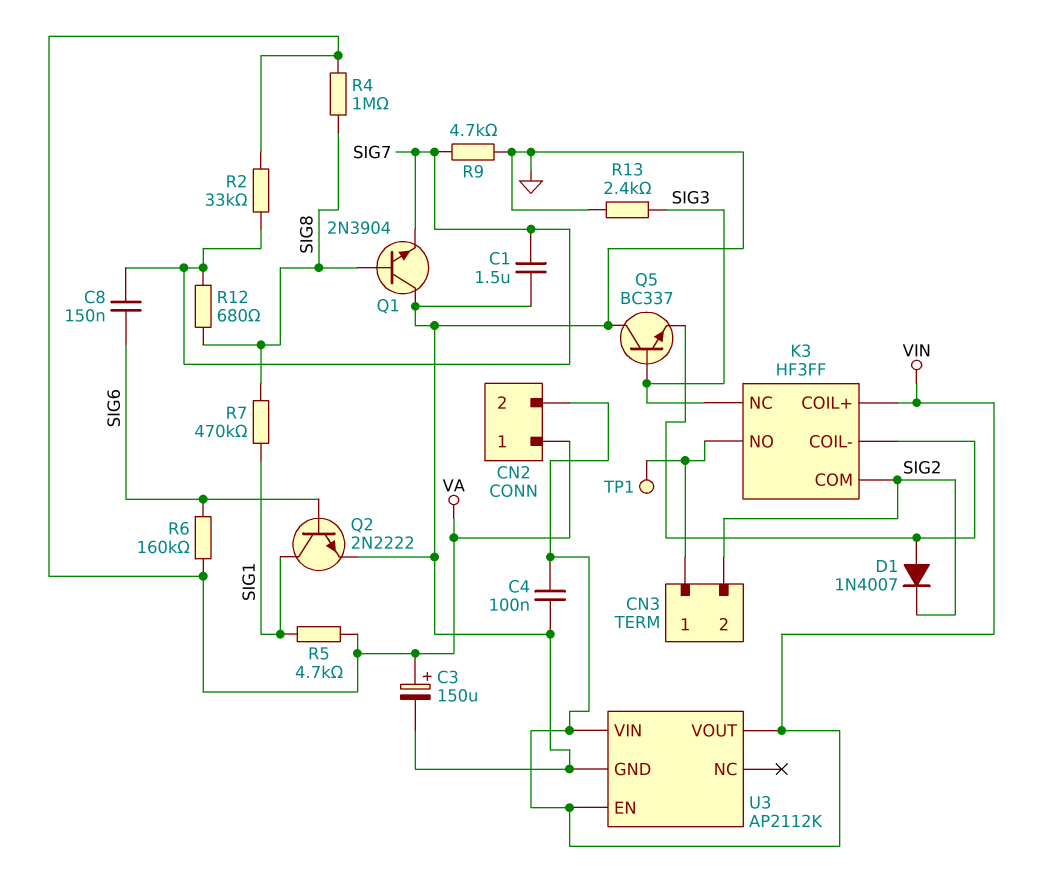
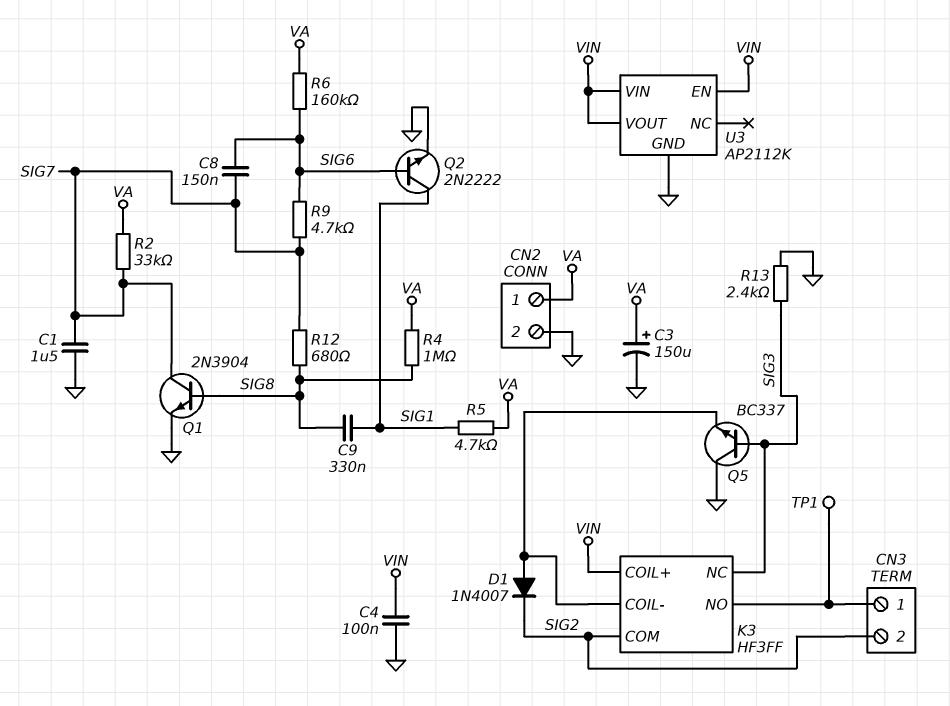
C9: none -> 330nF (SIG1, SIG8)
CN2 pin 2: VIN -> GND
Q1: NPN 2N3904 (B SIG8, C GND, E SIG7) -> NPN 2N3904 (B SIG8, C SIG7, E GND)
R7: 470k (SIG1, SIG8) -> none
R9: 4.7k (GND, SIG7) -> 4.7k (SIG6, SIG7)

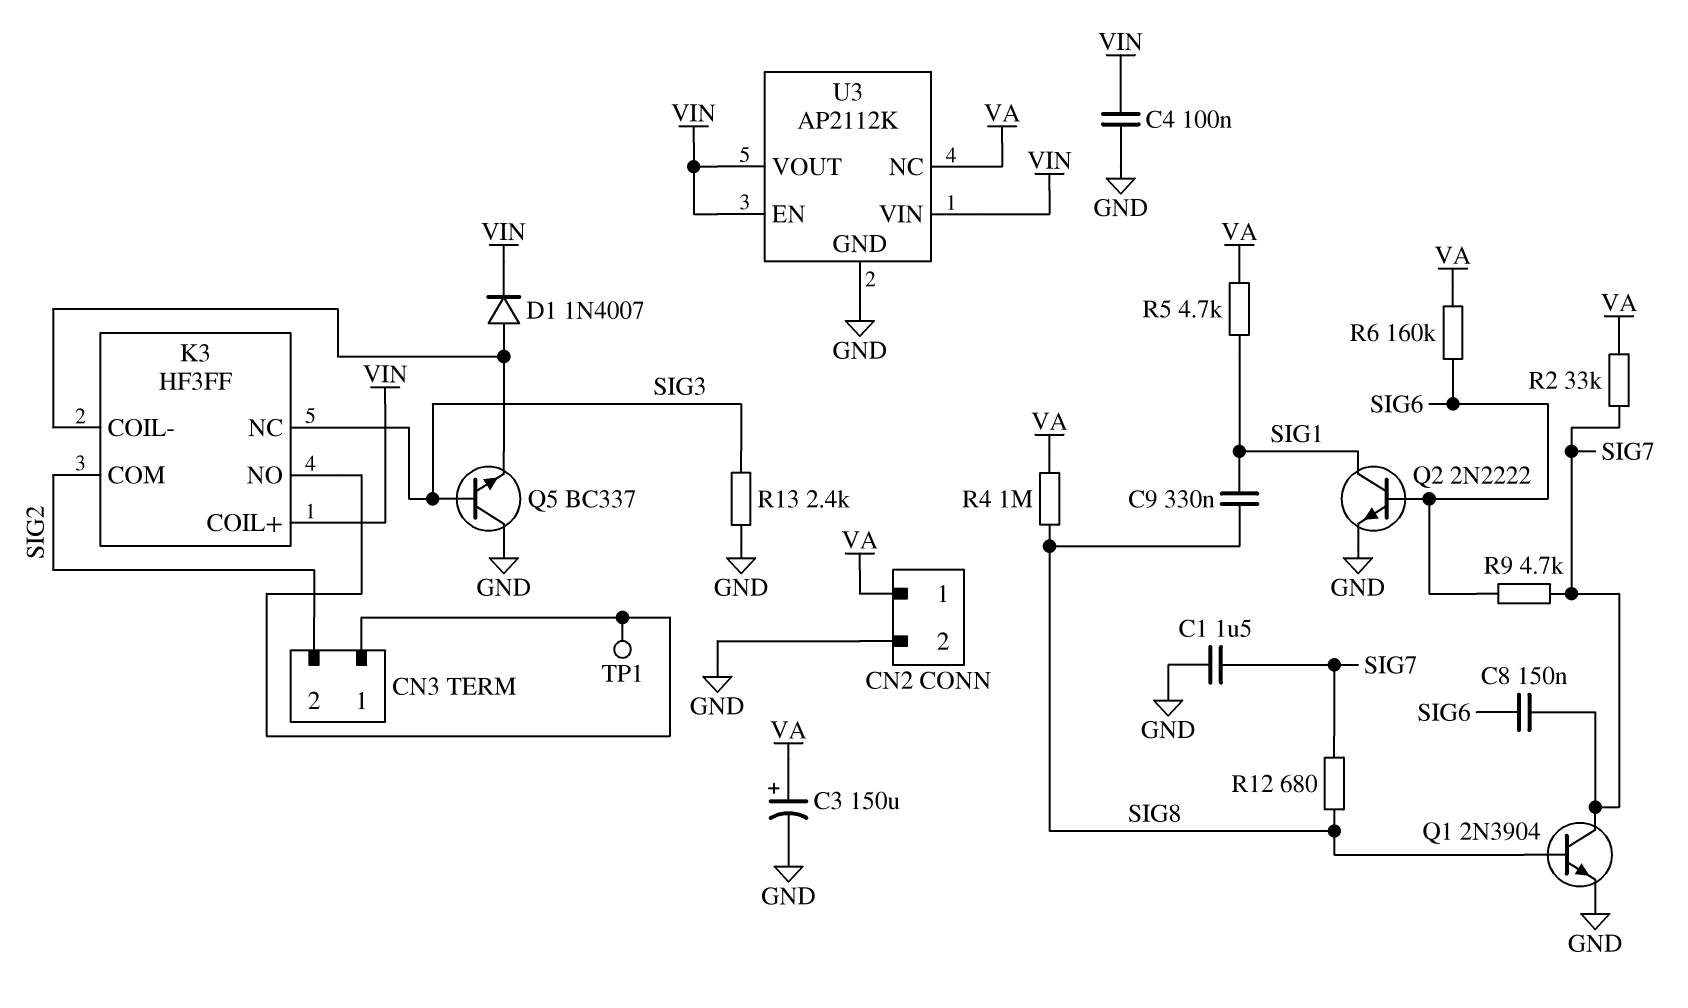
D1: diode 1N4007 (A K3/COIL-, K SIG2) -> diode 1N4007 (A K3/COIL-, K VIN)
U3 pin NC: none -> VA

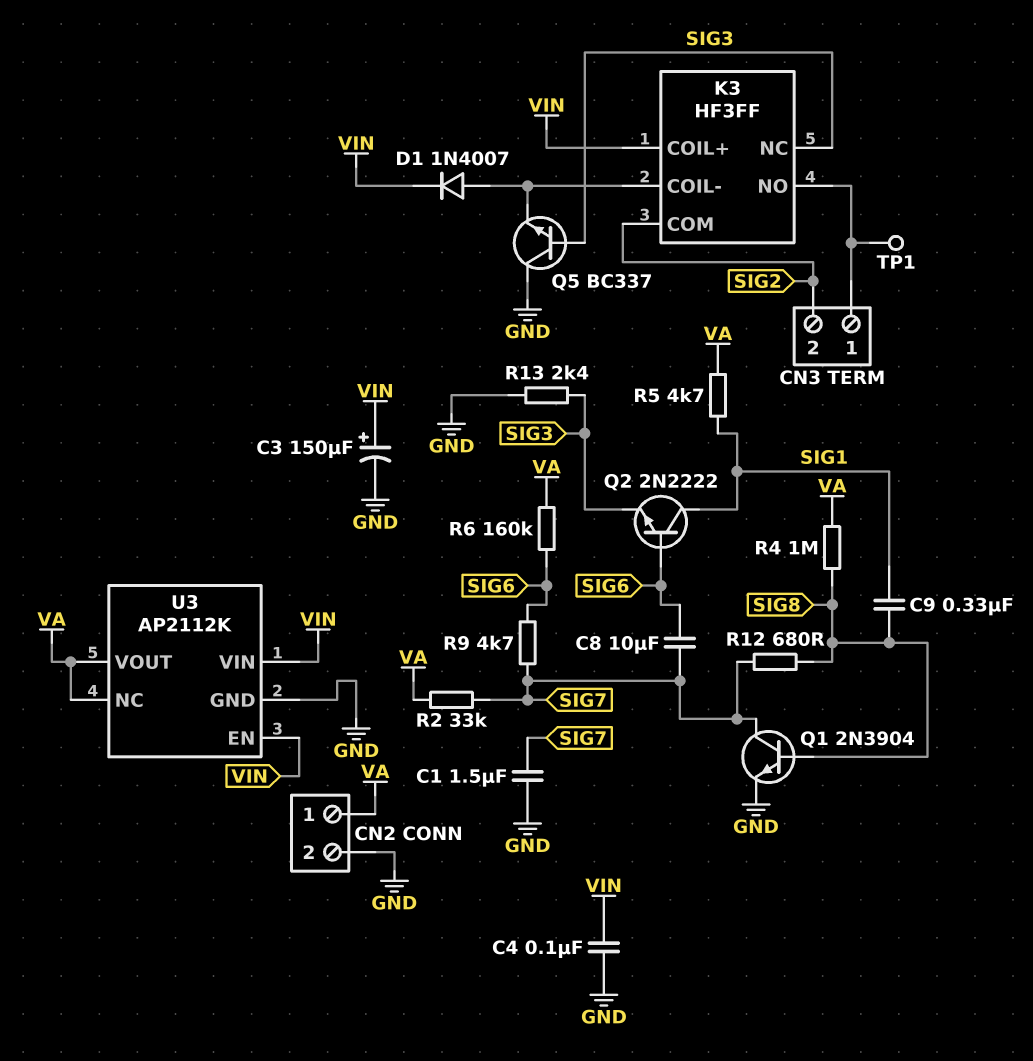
C3: 150uF (plus VA, minus GND) -> 150uF (plus VIN, minus GND)
C8: 150nF (SIG6, SIG7) -> 10uF (SIG6, SIG7)
Q2: NPN 2N2222 (B SIG6, C SIG1, E GND) -> NPN 2N2222 (B SIG6, C SIG1, E SIG3)
U3 pin VOUT: VIN -> VA

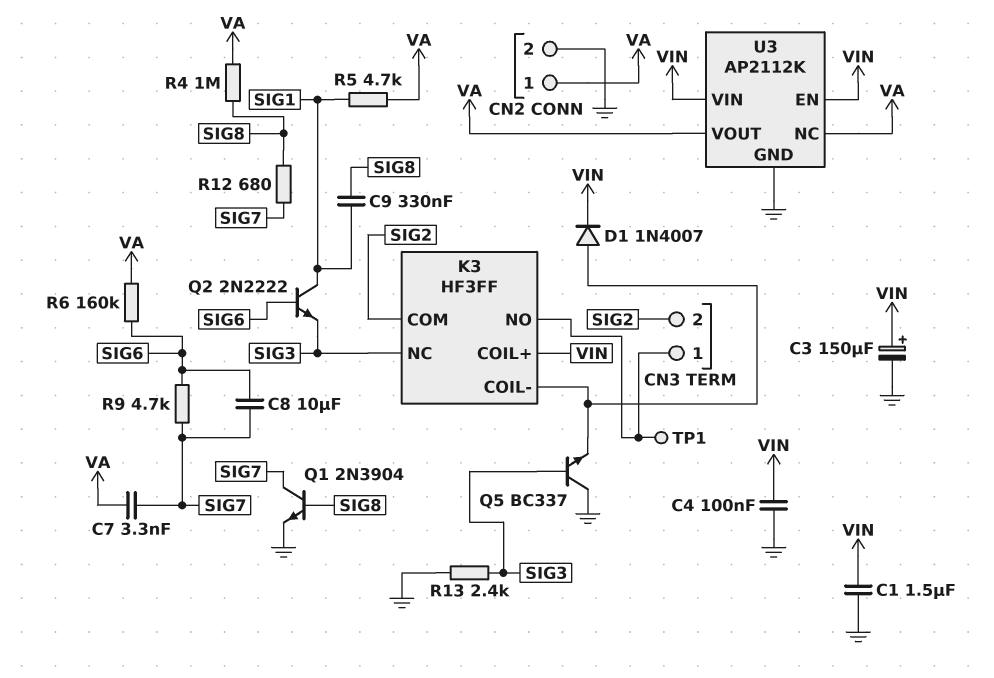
C1: 1.5uF (GND, SIG7) -> 1.5uF (GND, VIN)
C7: none -> 3.3nF (SIG7, VA)
R2: 33k (SIG7, VA) -> none

